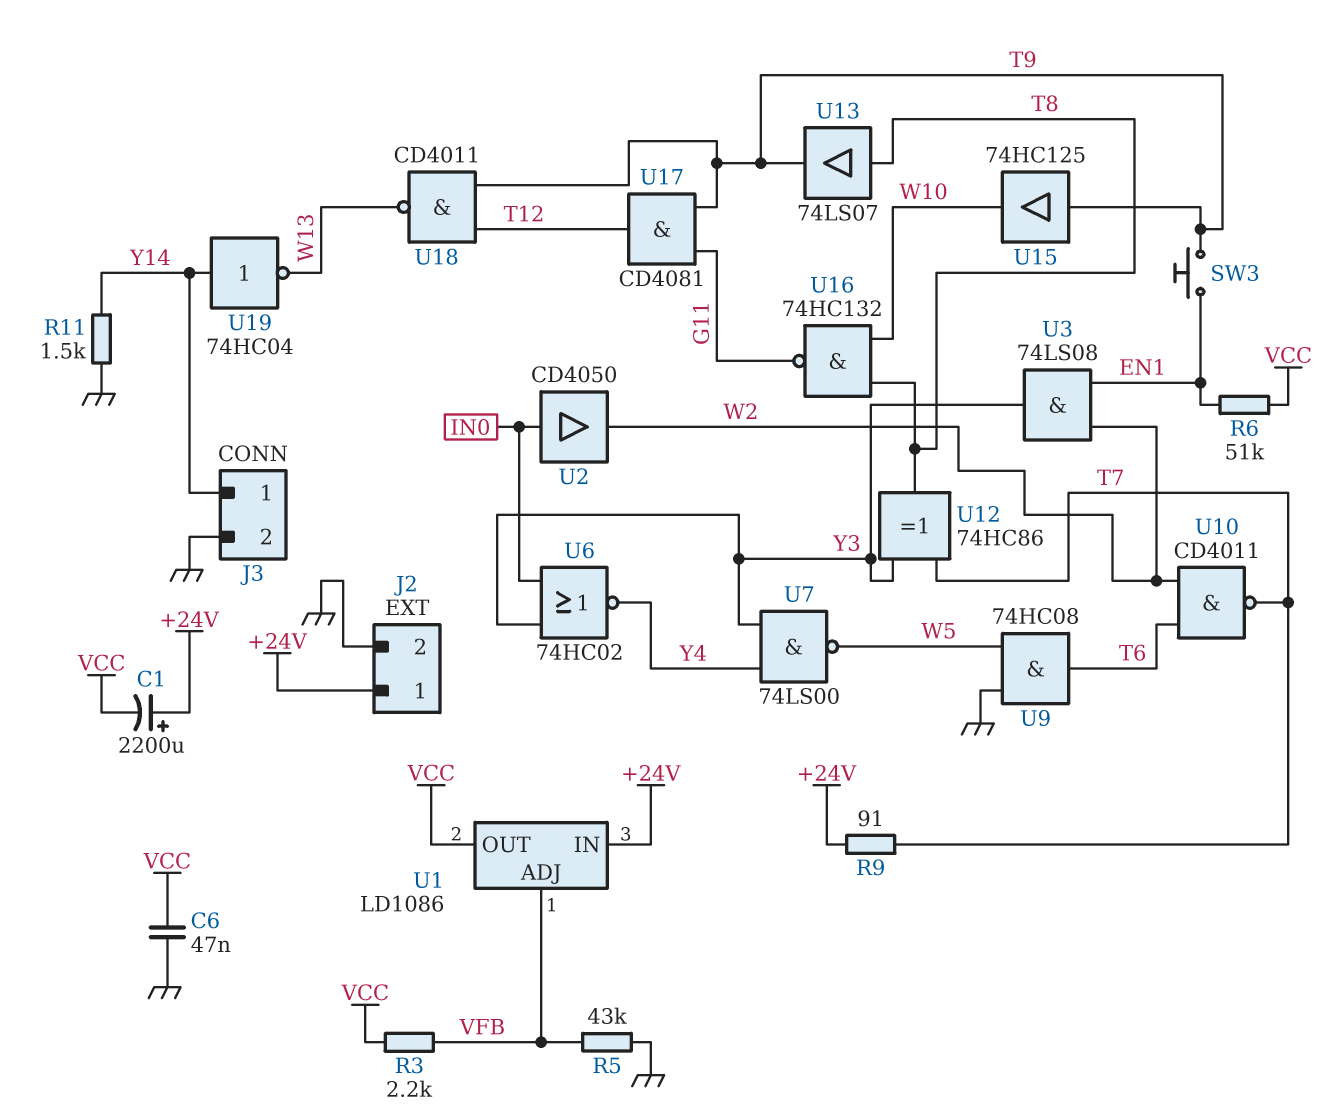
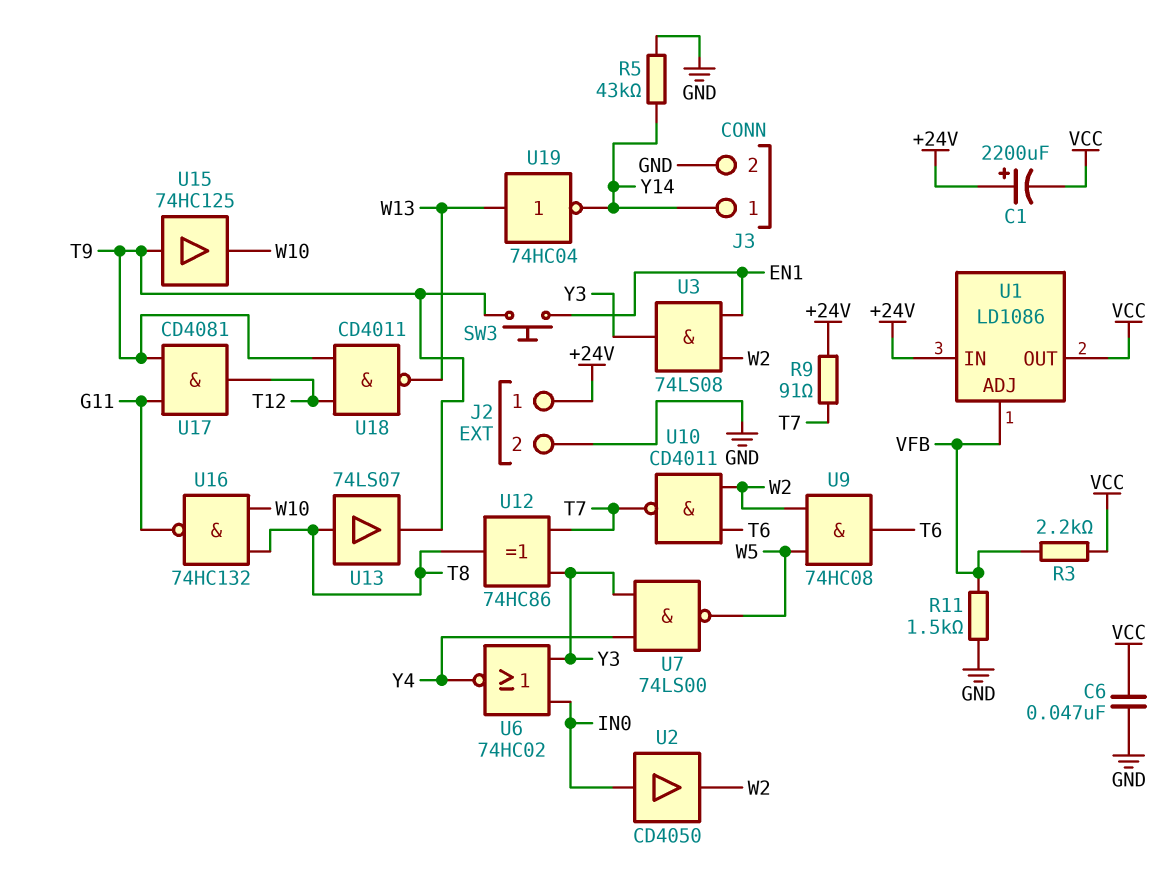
R5: 43k (GND, VFB) -> 43k (GND, Y14)
R6: 51k (EN1, VCC) -> none
R11: 1.5k (GND, Y14) -> 1.5k (GND, VFB)
U9: AND 74HC08 (in GND, in W5, out T6) -> AND 74HC08 (in W2, in W5, out T6)
U19: NOT 74HC04 (in Y14, out W13) -> NOT 74HC04 (in W13, out Y14)

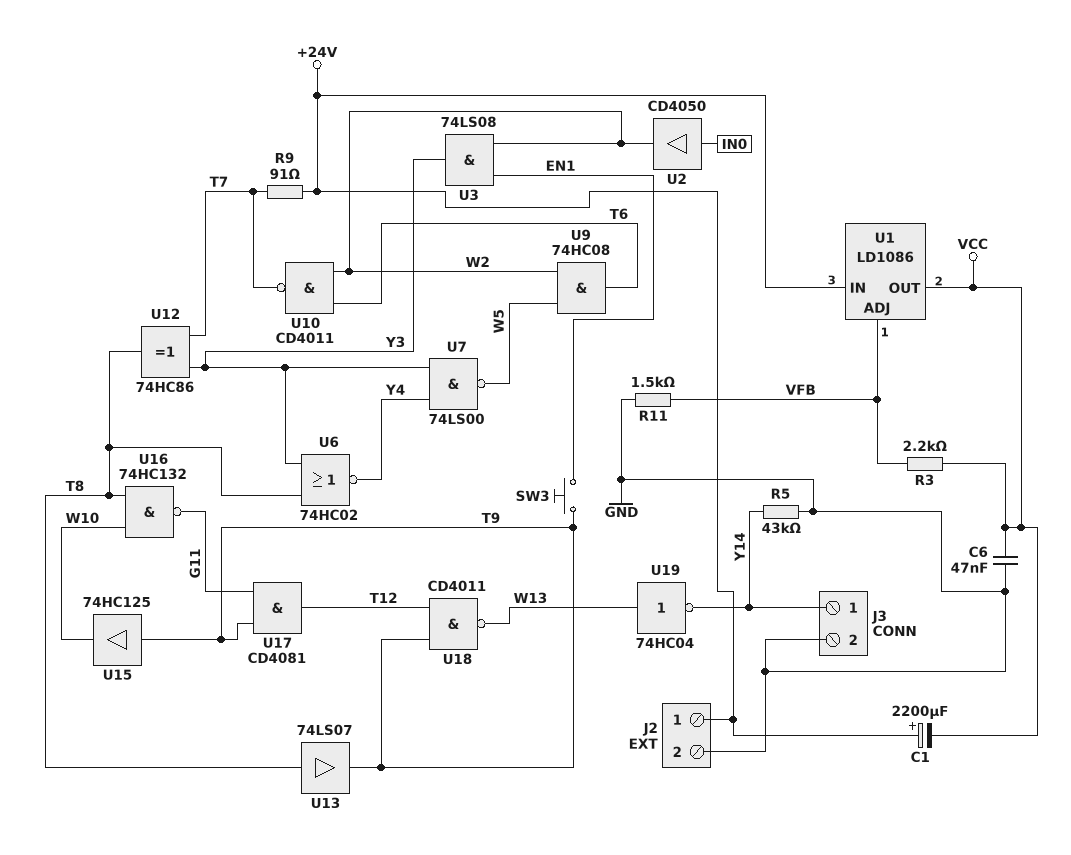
U6: NOR 74HC02 (in IN0, in Y3, out Y4) -> NOR 74HC02 (in T8, in Y3, out Y4)

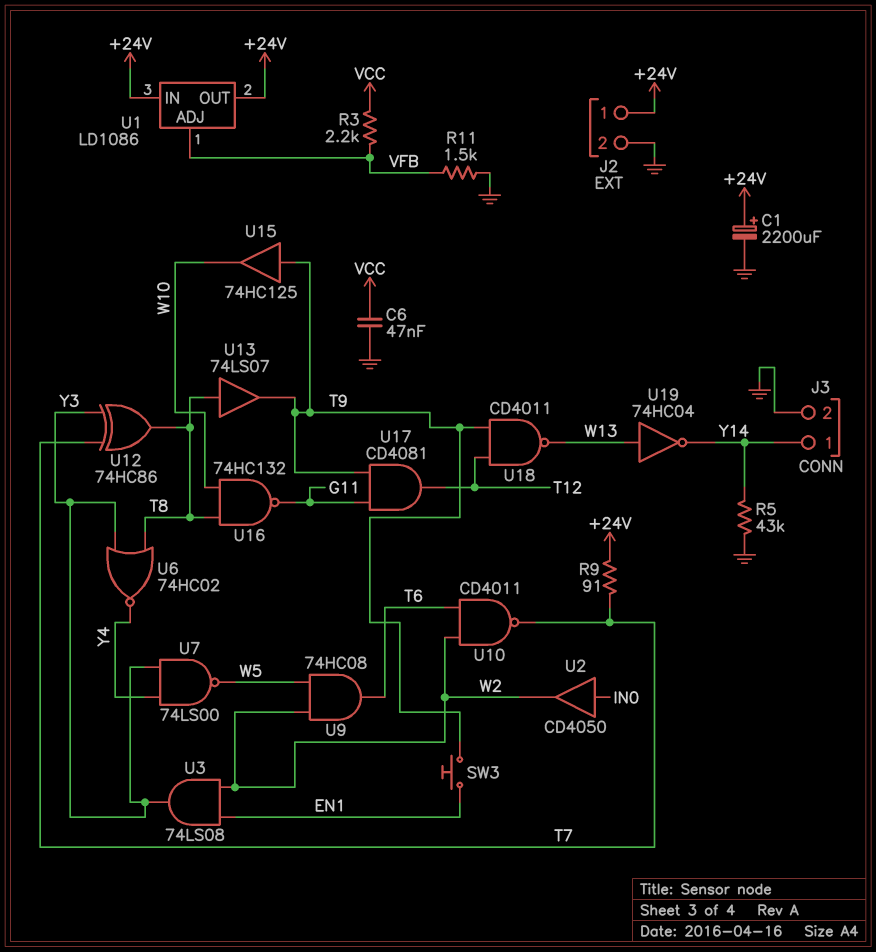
C1: 2200uF (plus +24V, minus VCC) -> 2200uF (plus +24V, minus GND)
U1 pin OUT: VCC -> +24V

